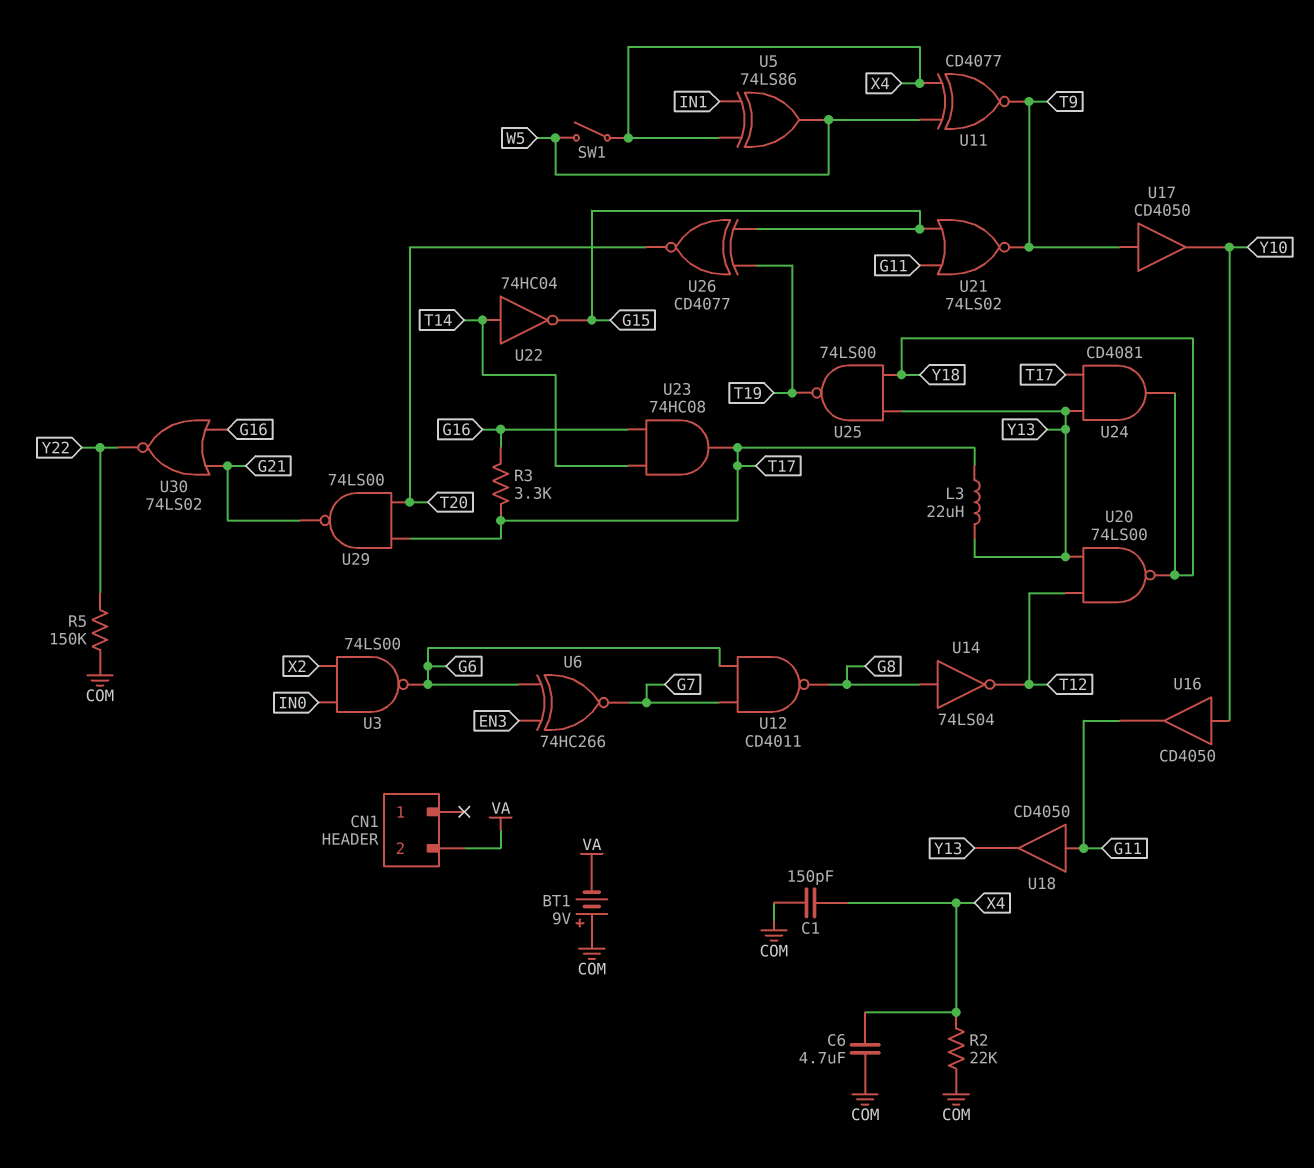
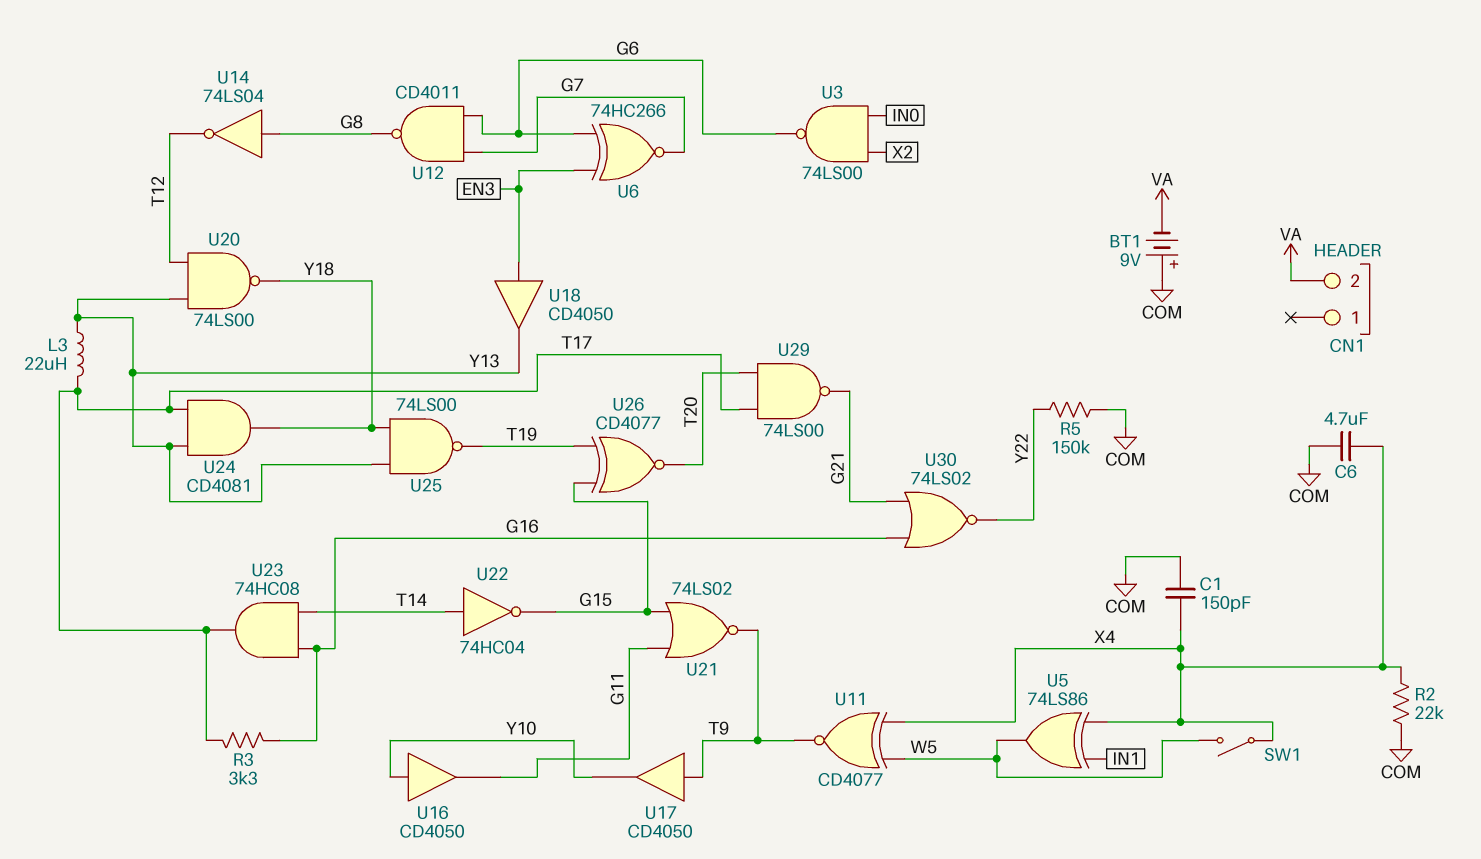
U18: buffer CD4050 (in G11, out Y13) -> buffer CD4050 (in EN3, out Y13)

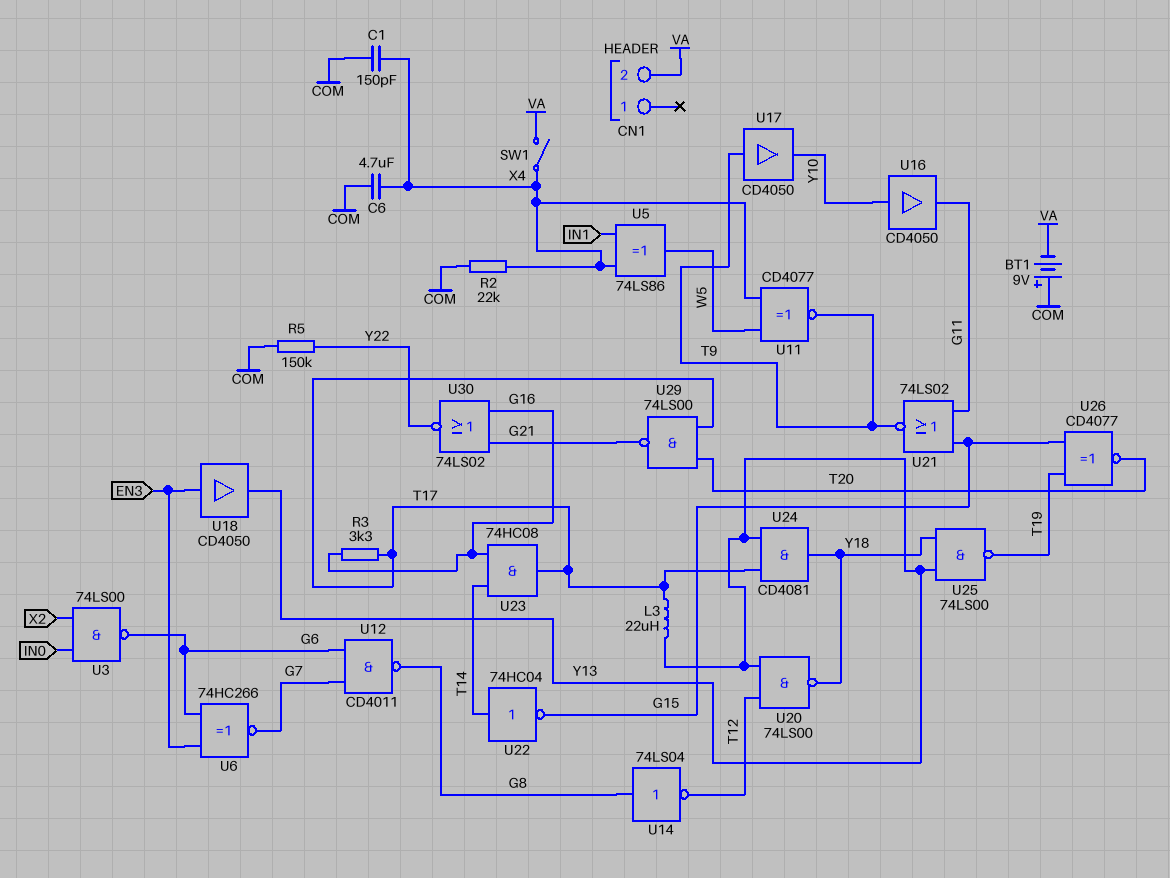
SW1: switch (W5, X4) -> switch (VA, X4)

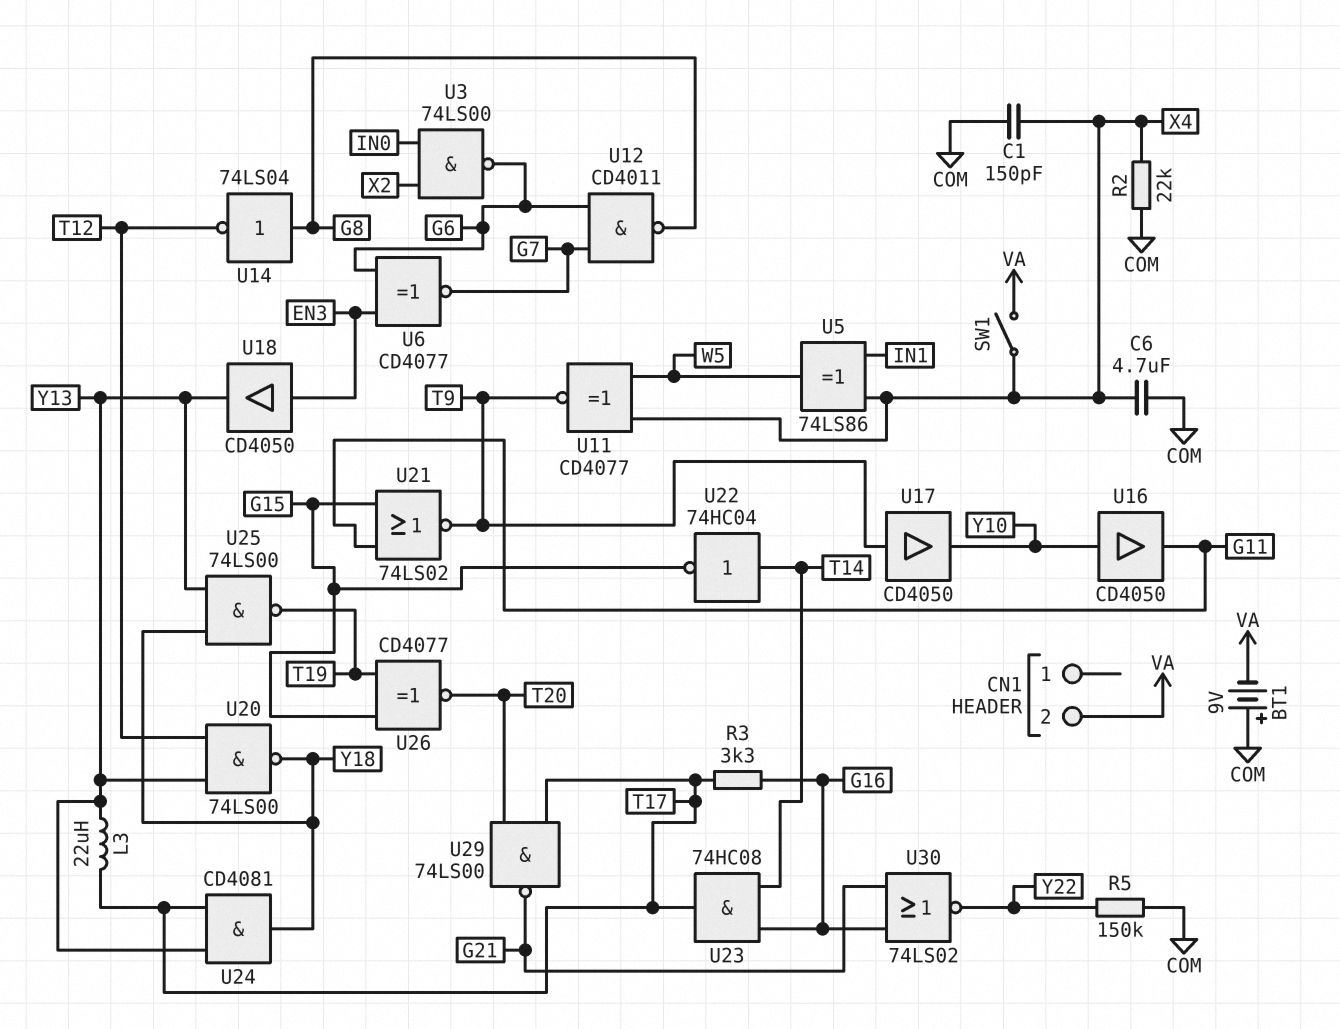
U6: XNOR 74HC266 (in EN3, in G6, out G7) -> XNOR CD4077 (in EN3, in G6, out G7)

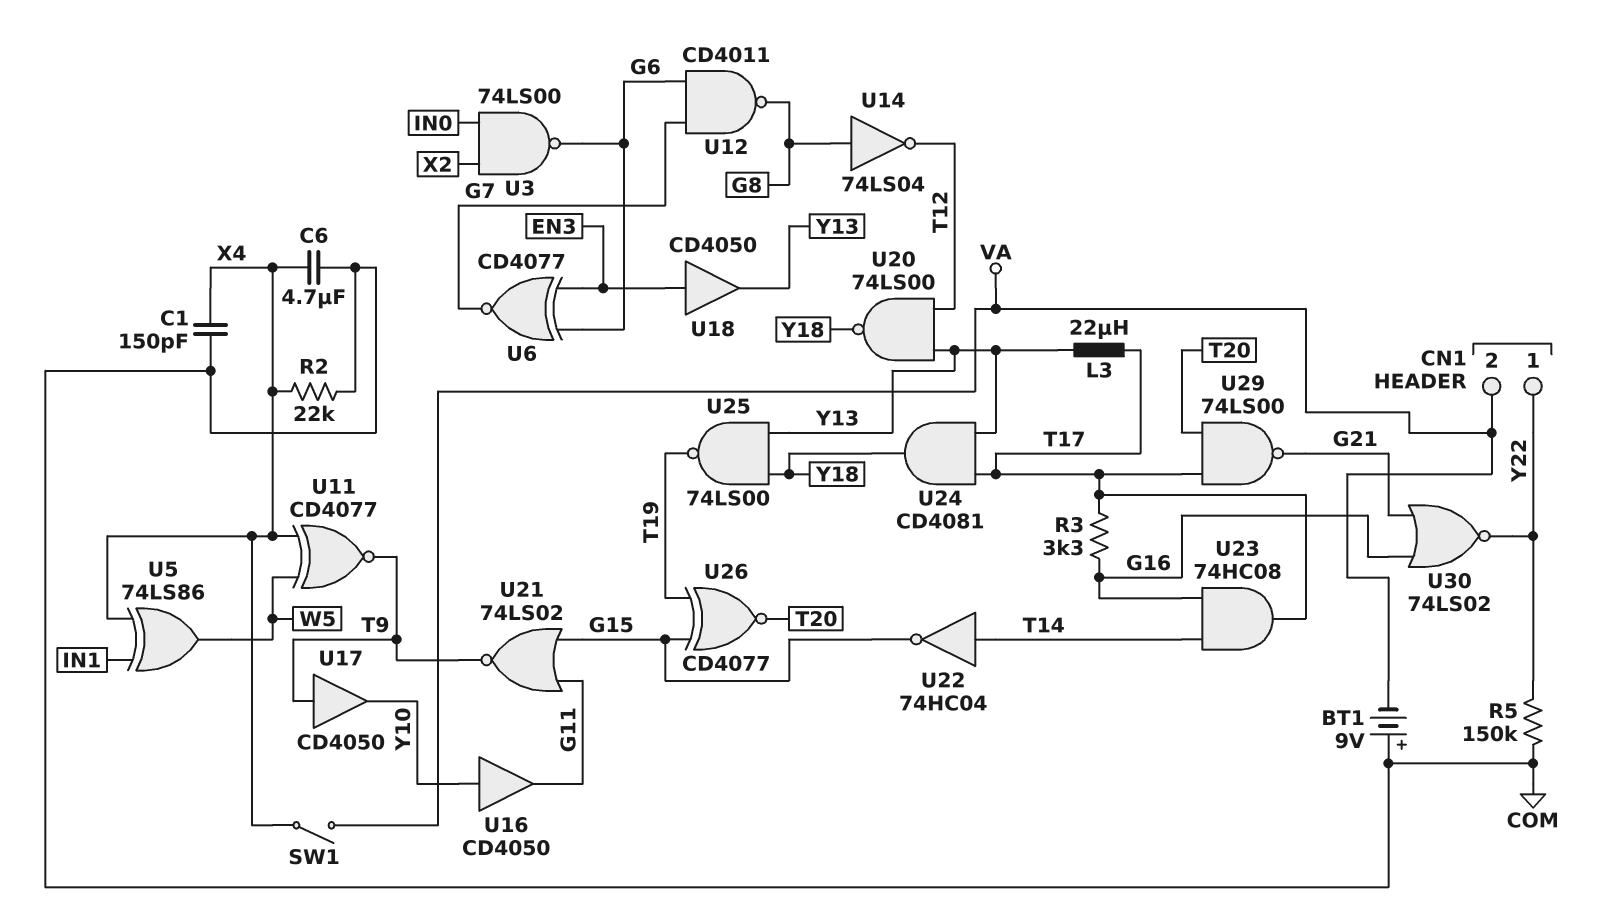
CN1 pin 1: none -> Y22

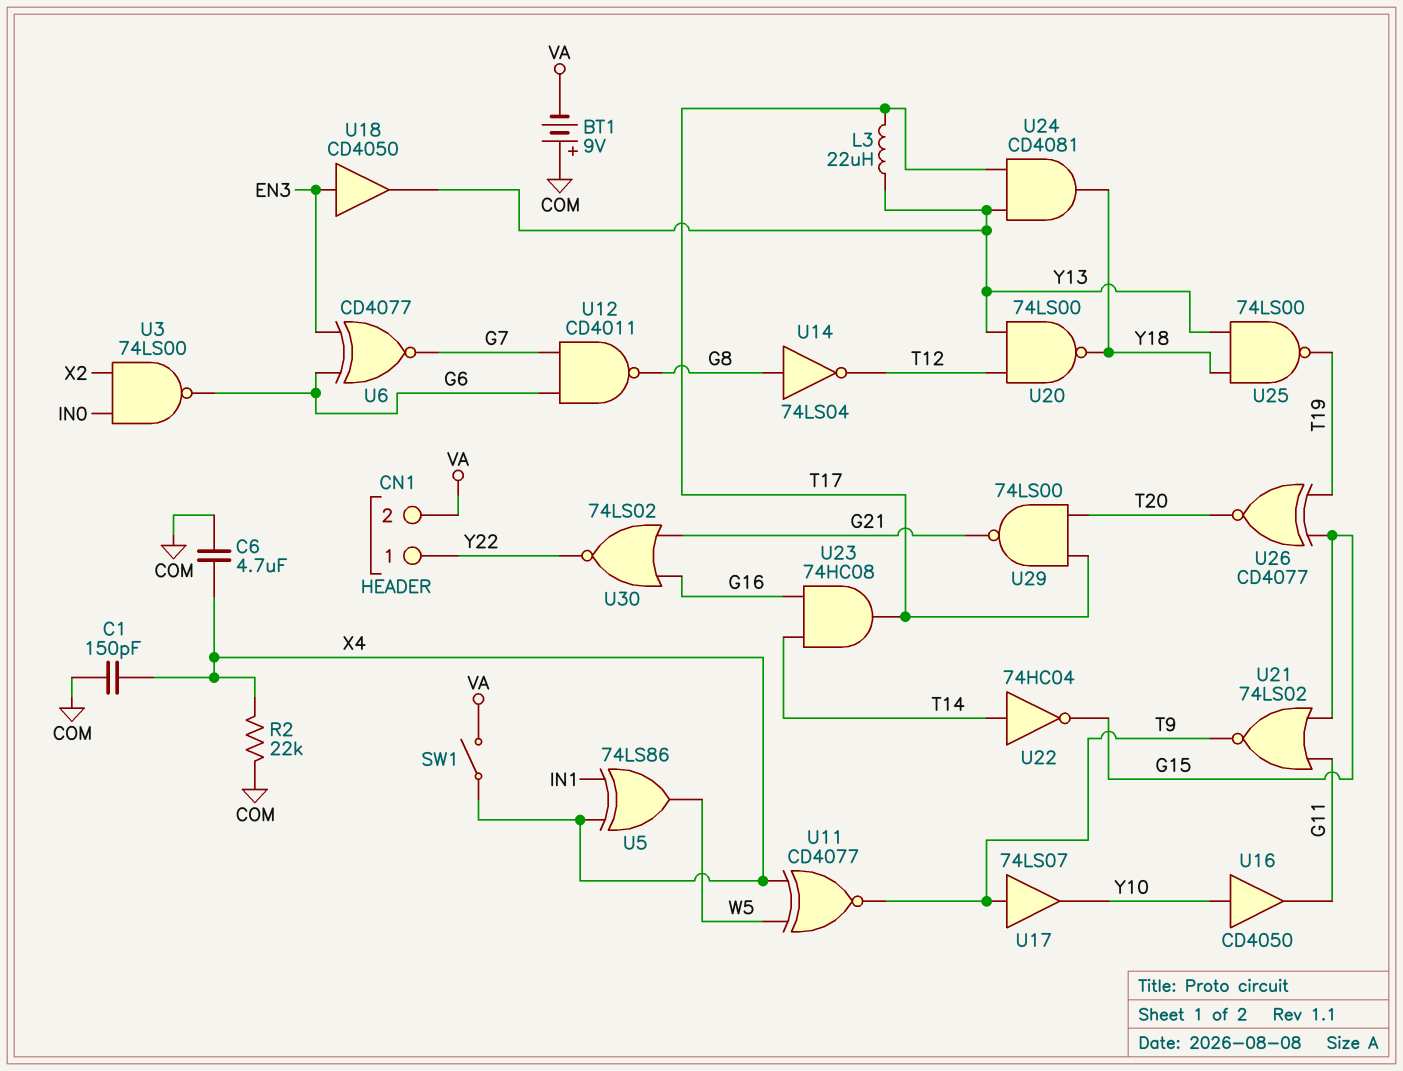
R3: 3.3k (G16, T17) -> none
R5: 150k (COM, Y22) -> none
U17: buffer CD4050 (in T9, out Y10) -> buffer 74LS07 (in T9, out Y10)

